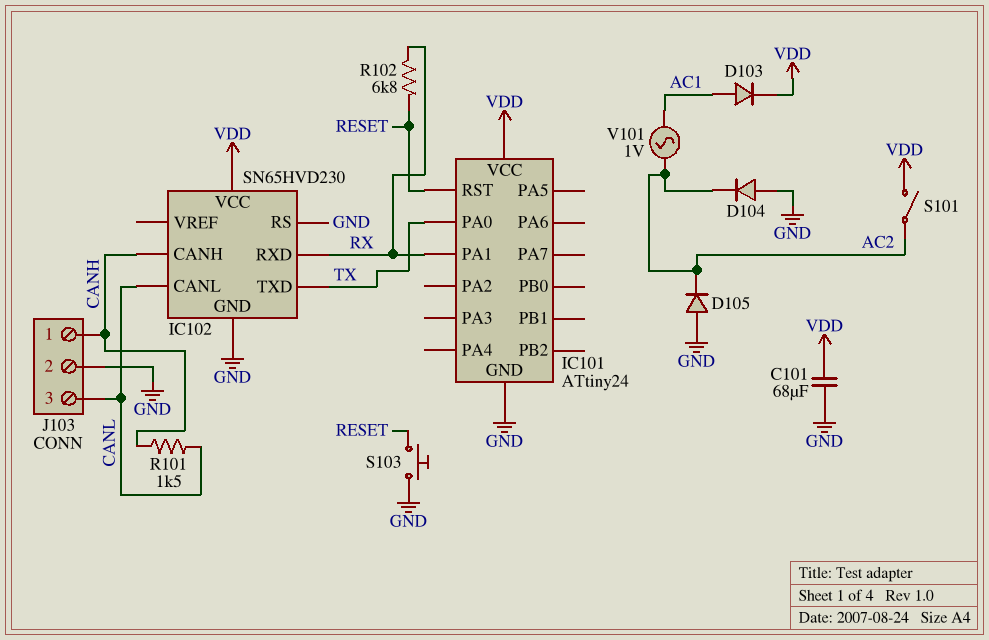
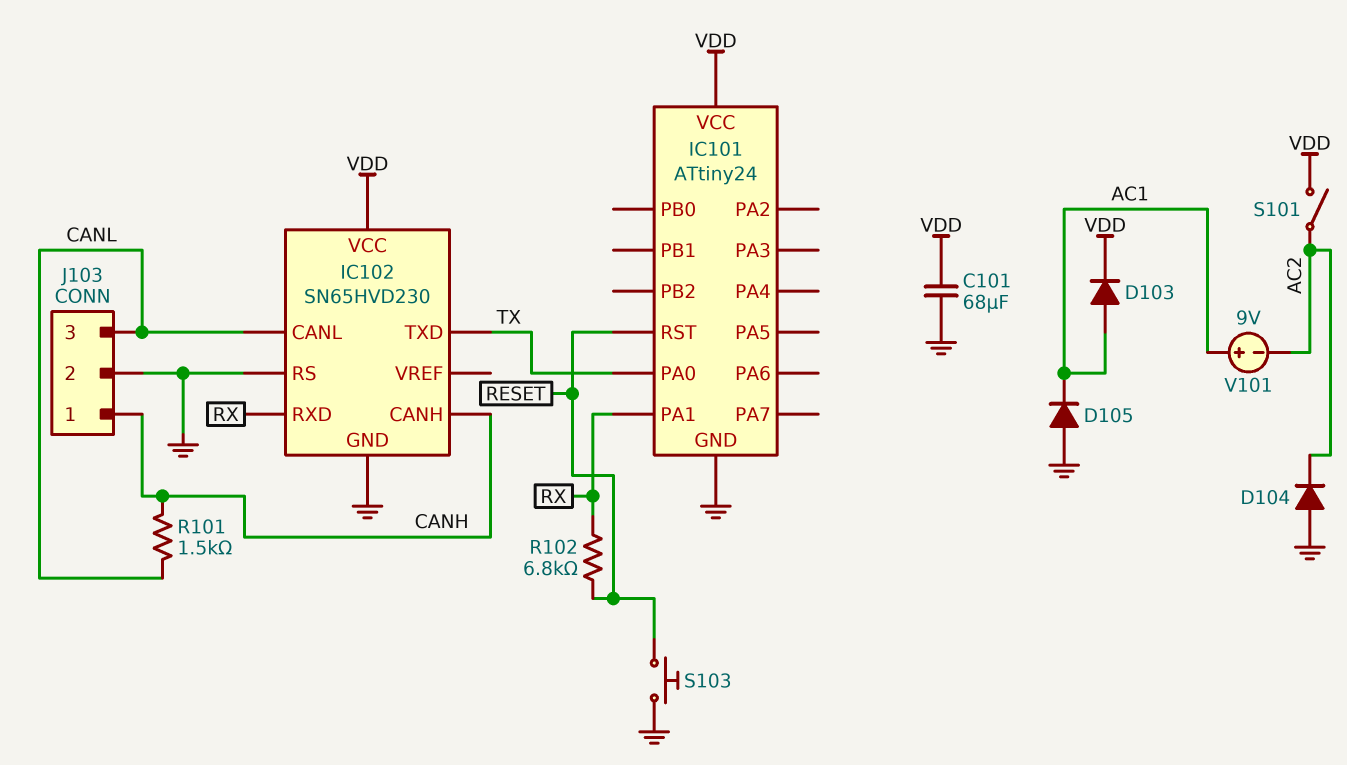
D105: diode (A GND, K AC2) -> diode (A GND, K AC1)
V101: AC 1V (AC1, AC2) -> 9V (plus AC1, minus AC2)

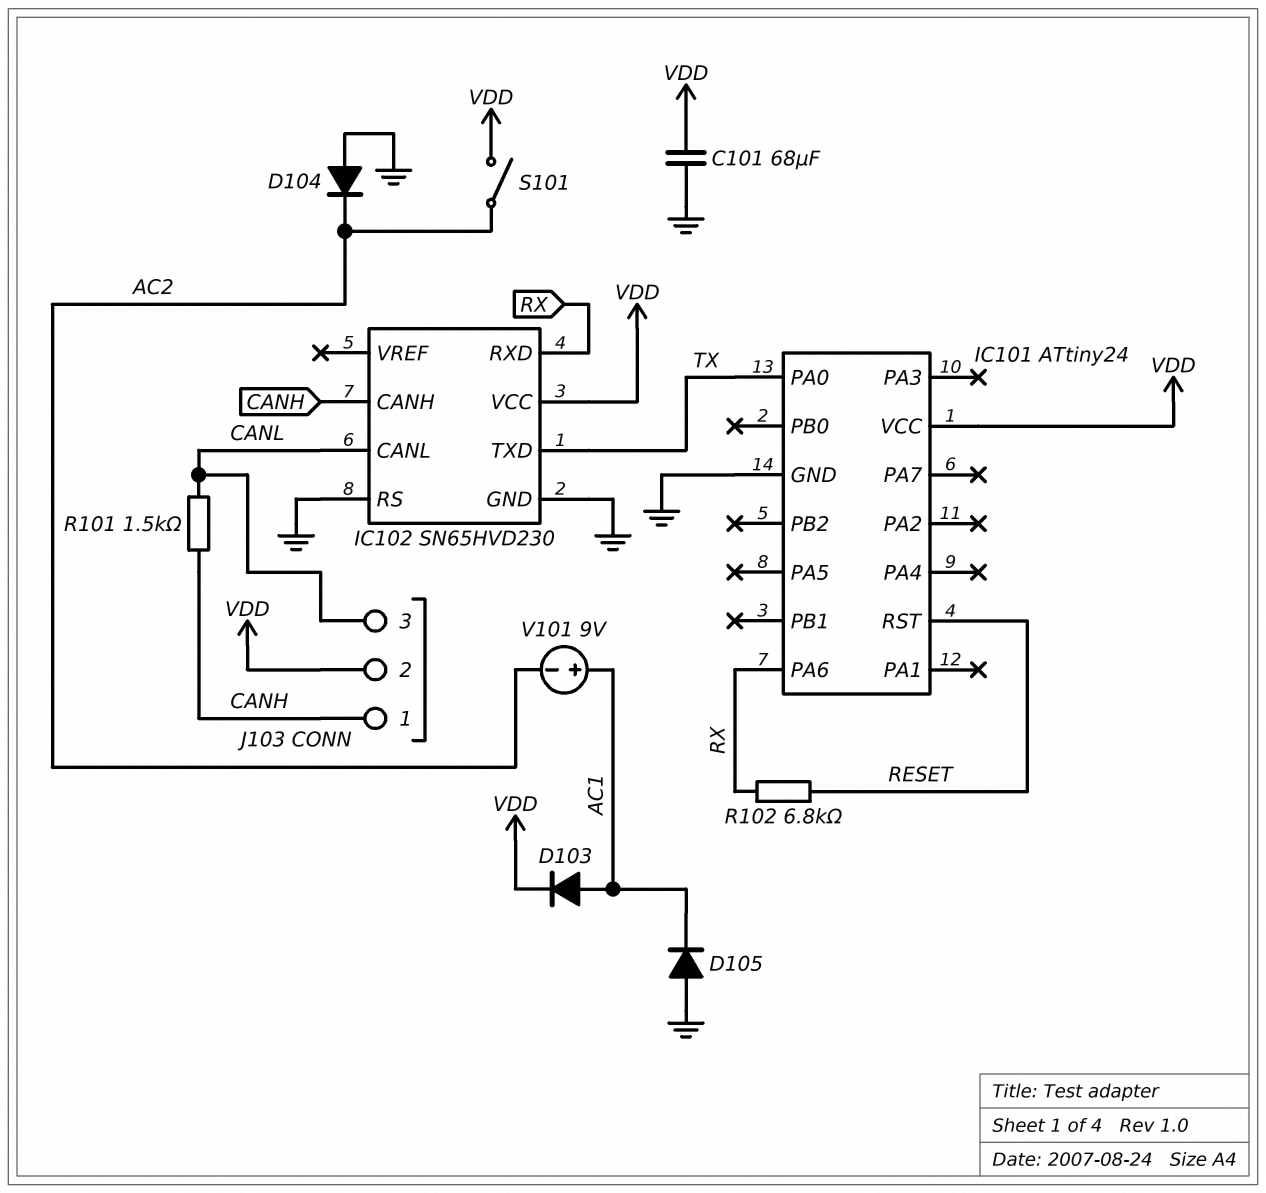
IC101 pin PA1: RX -> none
IC101 pin PA6: none -> RX
J103 pin 2: GND -> VDD
S103: button (GND, RESET) -> none

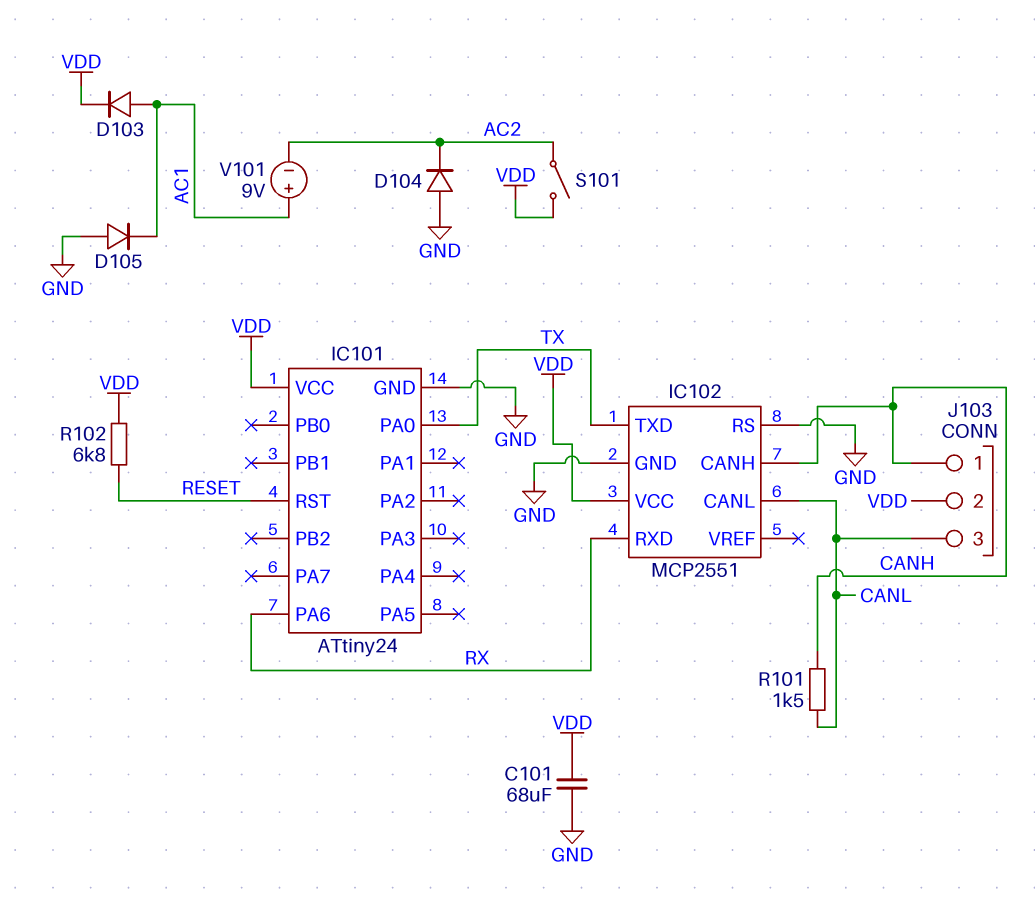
IC102: SN65HVD230 -> MCP2551
R102: 6.8k (RESET, RX) -> 6.8k (RESET, VDD)

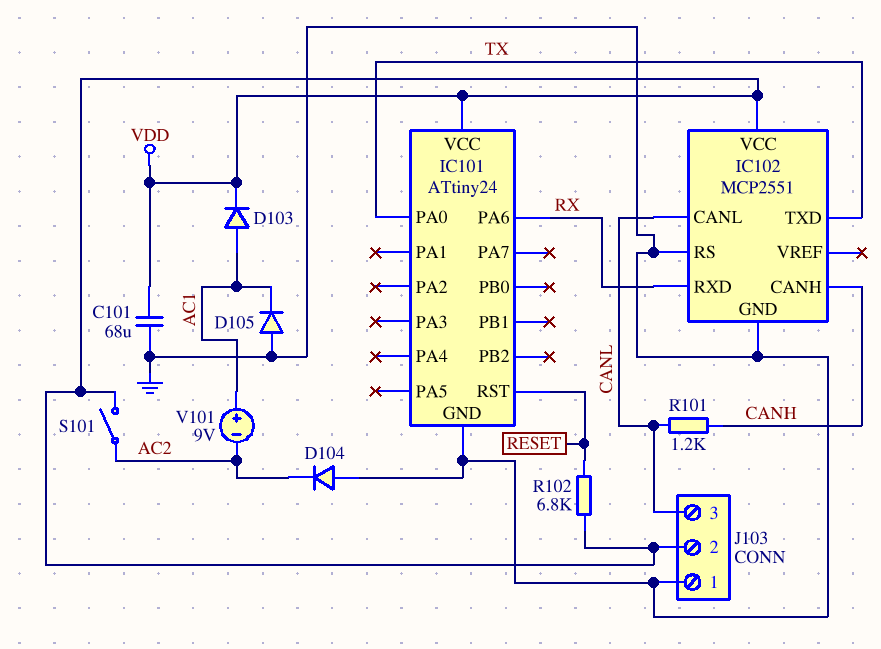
J103 pin 1: CANH -> GND
R101: 1.5k (CANH, CANL) -> 1.2k (CANH, CANL)

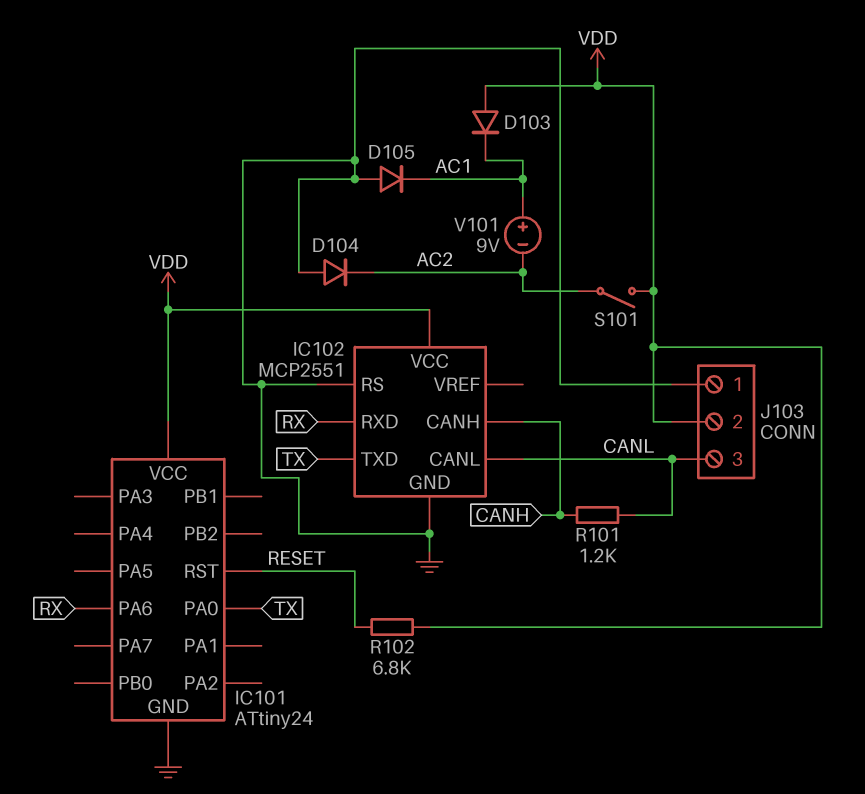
C101: 68uF (GND, VDD) -> none
D103: diode (A AC1, K VDD) -> diode (A VDD, K AC1)

